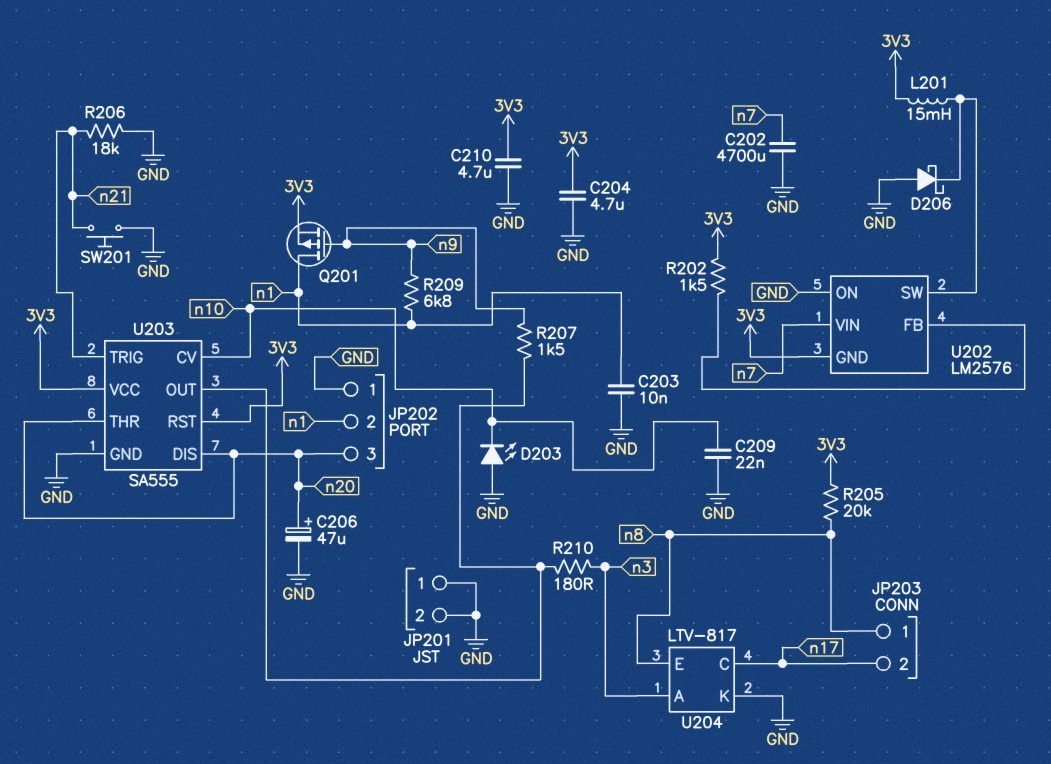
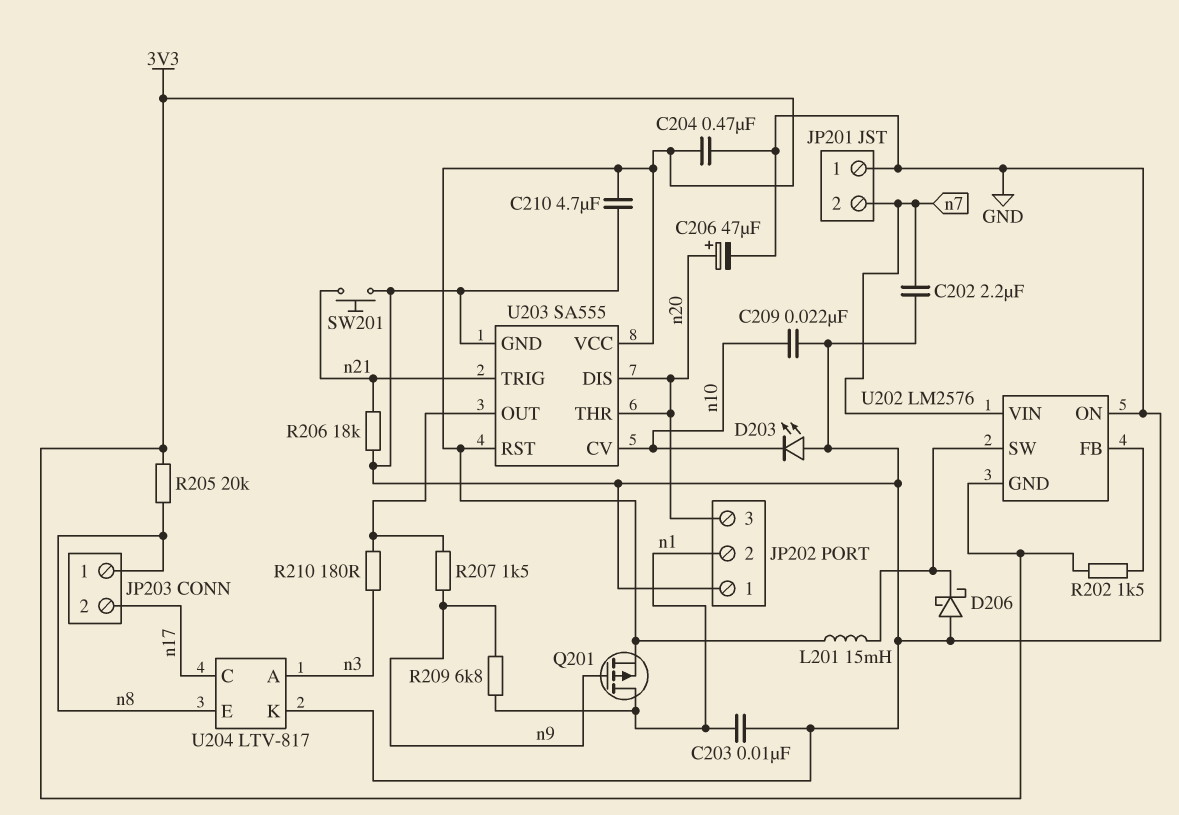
C202: 4700uF (GND, n7) -> 2.2uF (GND, n7)
C204: 4.7uF (3V3, GND) -> 470nF (3V3, GND)
JP201 pin 2: GND -> n7

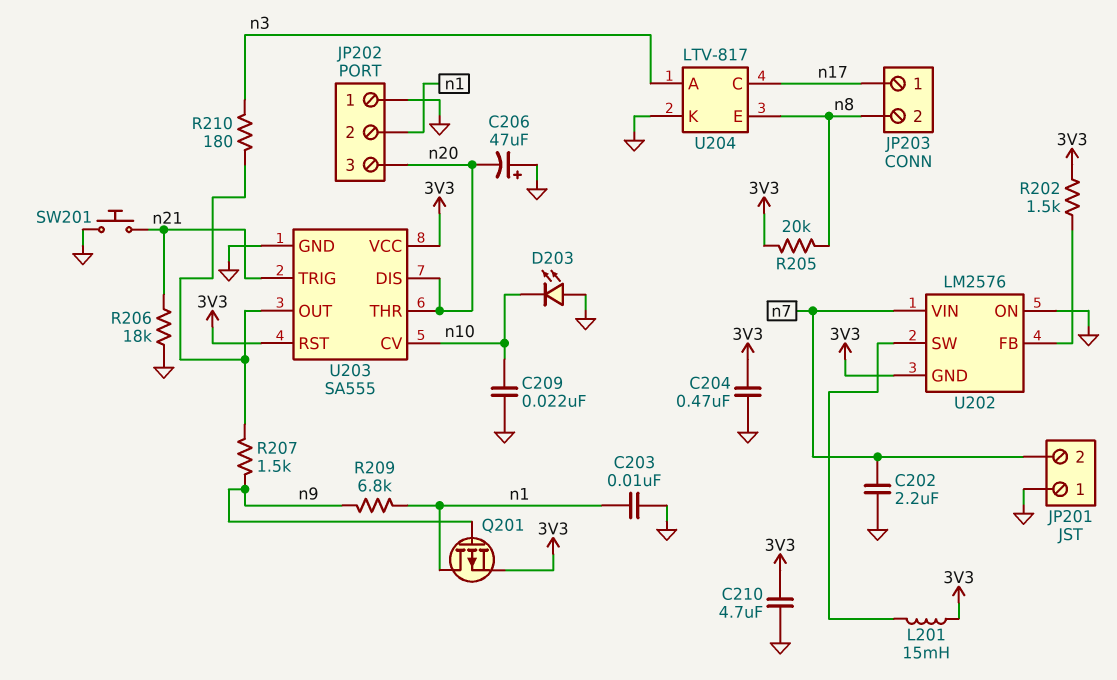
C206: 47uF (plus n20, minus GND) -> 47uF (plus GND, minus n20)
D206: schottky (A GND, K U202/SW) -> none
JP203 pin 1: n8 -> n17
JP203 pin 2: n17 -> n8

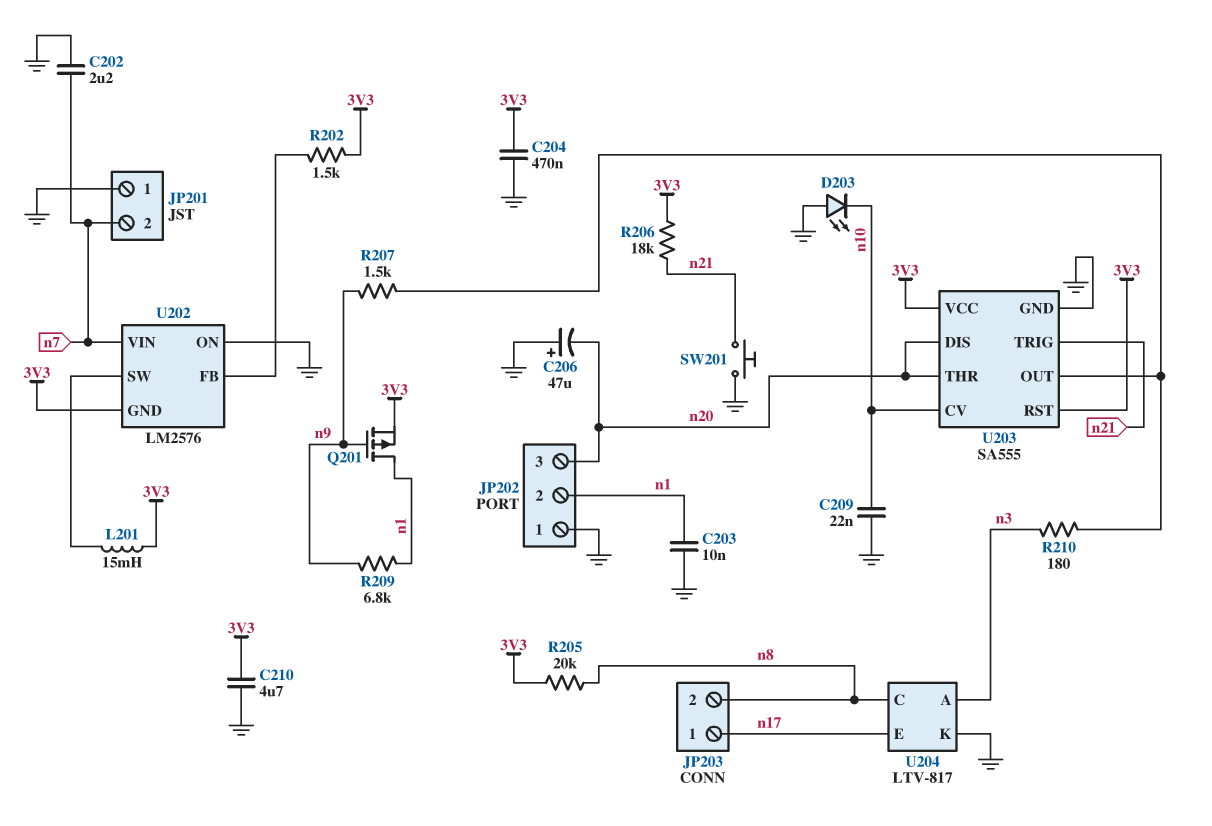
R206: 18k (GND, n21) -> 18k (3V3, n21)
U204 pin C: n17 -> n8
U204 pin E: n8 -> n17

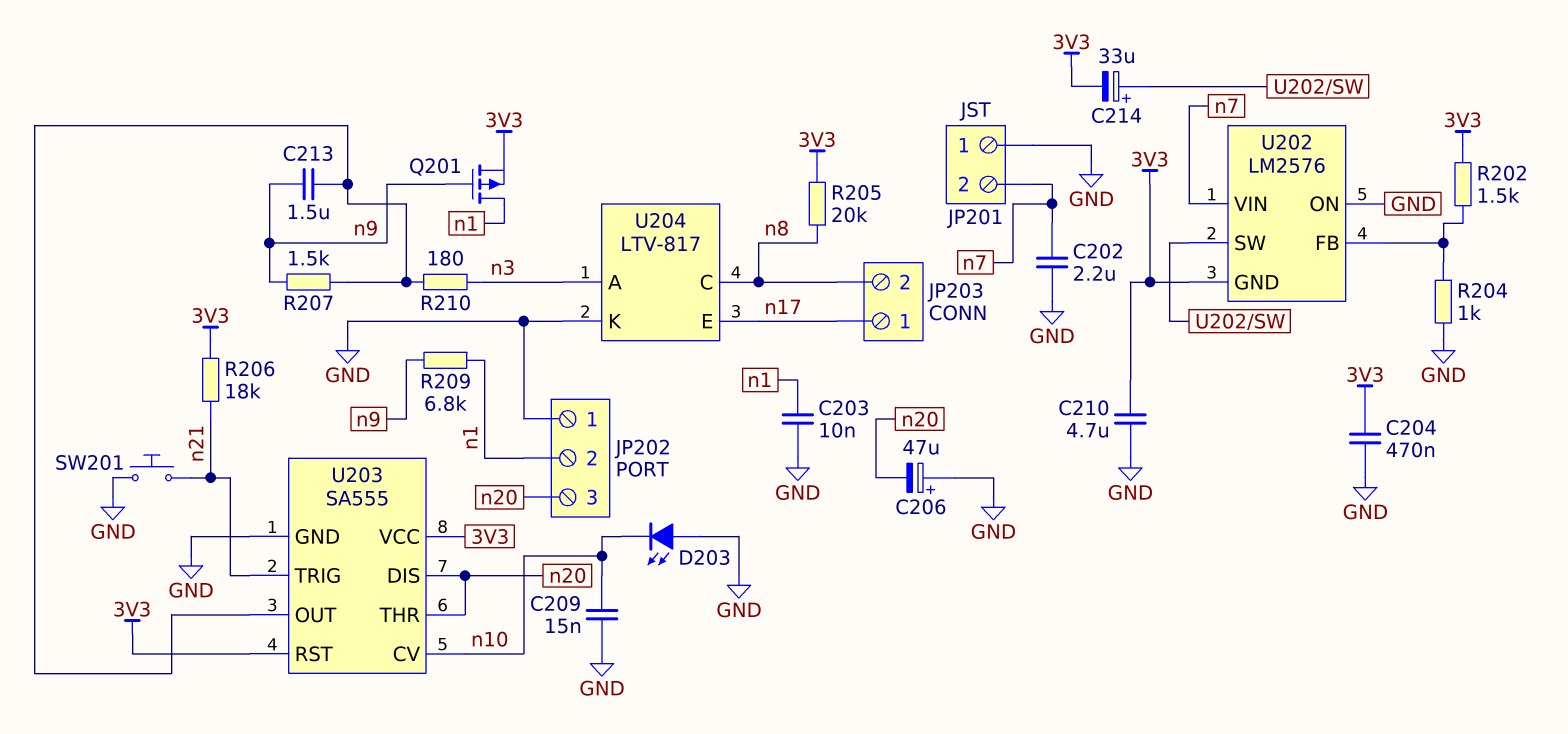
C209: 22nF (GND, n10) -> 15nF (GND, n10)
C213: none -> 1.5uF (U203/OUT, n9)
C214: none -> 33uF (plus U202/SW, minus 3V3)
L201: 15mH (3V3, U202/SW) -> none
R204: none -> 1k (GND, U202/FB)

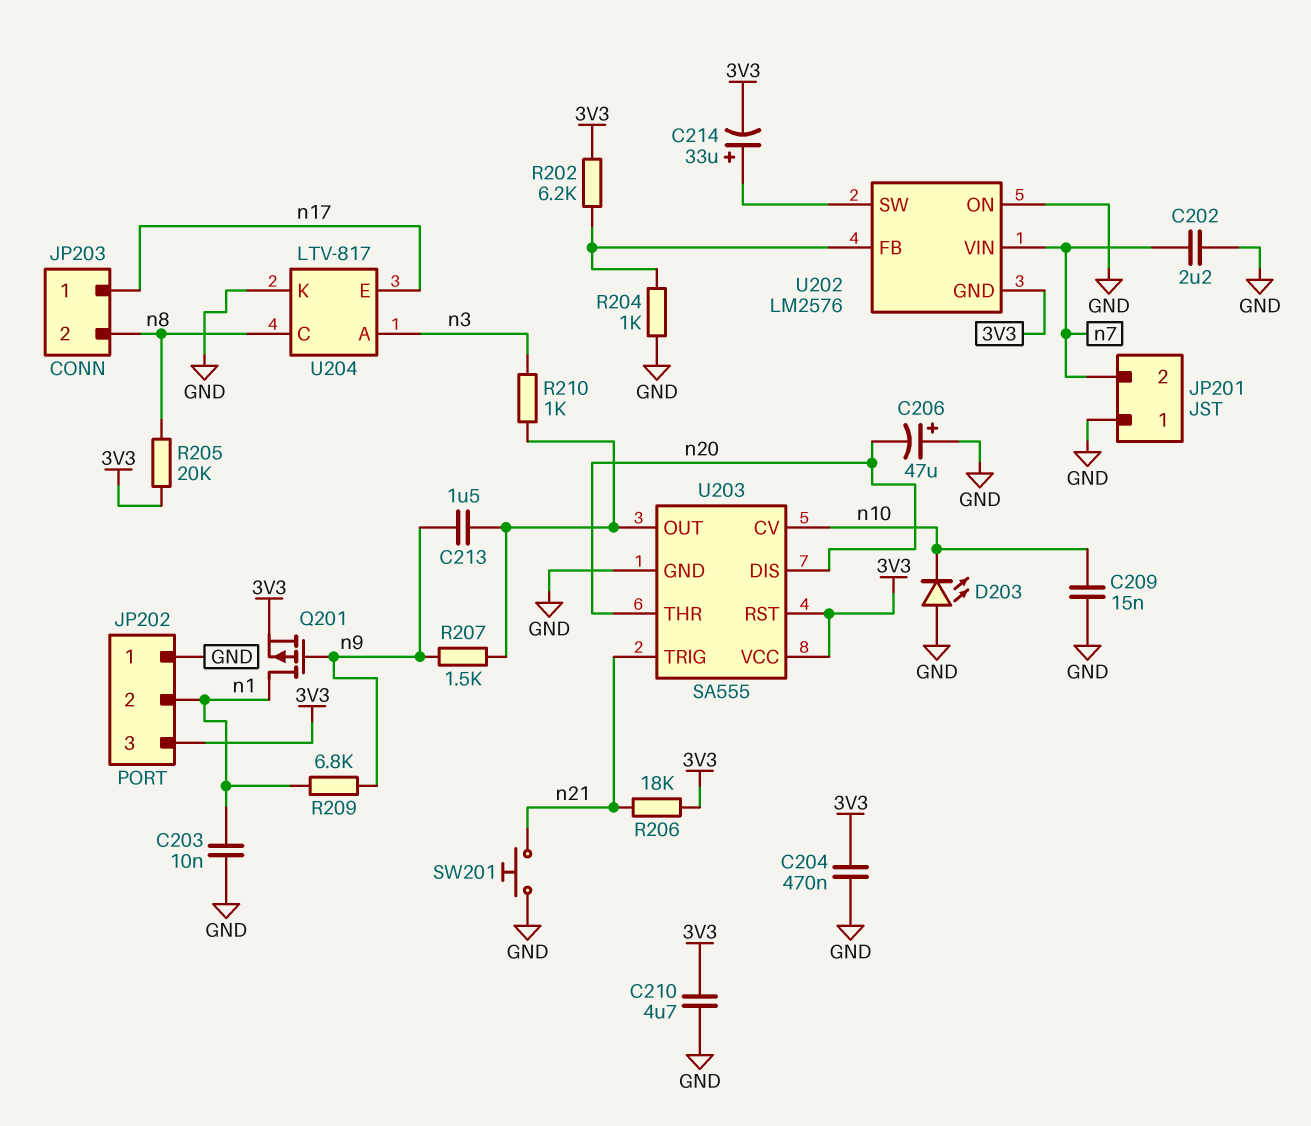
JP202 pin 3: n20 -> 3V3
R202: 1.5k (3V3, U202/FB) -> 6.2k (3V3, U202/FB)
R210: 180 (U203/OUT, n3) -> 1k (U203/OUT, n3)

